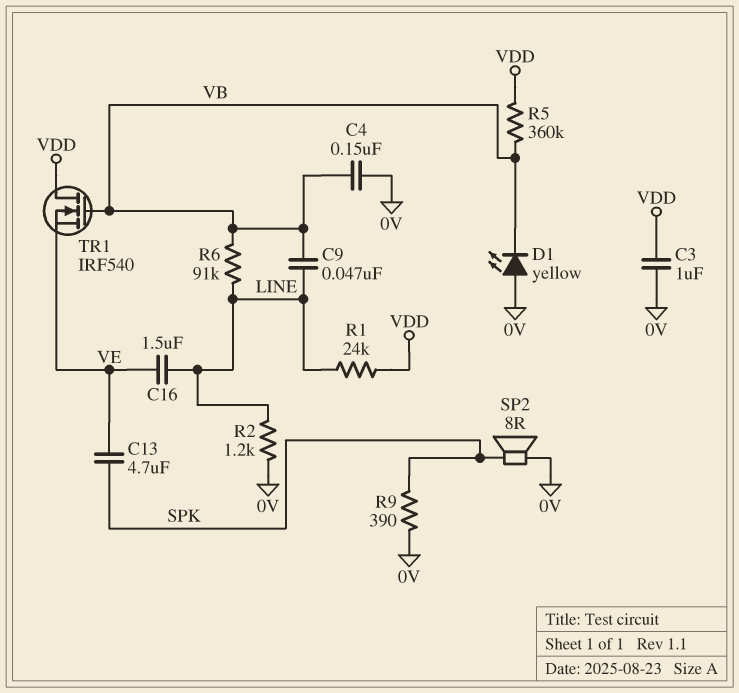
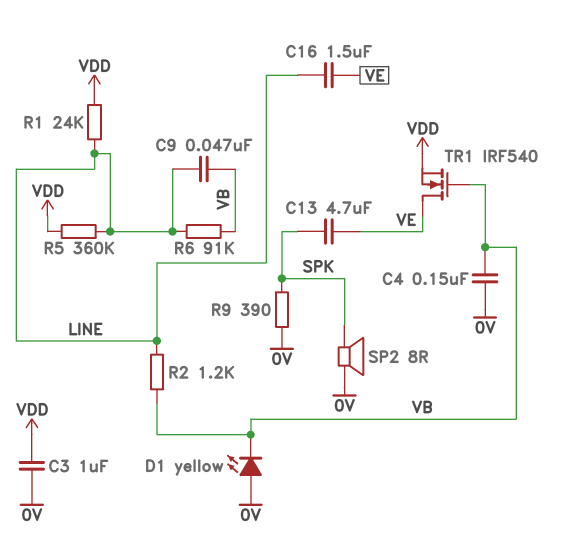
R2: 1.2k (0V, LINE) -> 1.2k (LINE, VB)
R5: 360k (VB, VDD) -> 360k (LINE, VDD)
TR1: NMOS IRF540 (G VB, D VDD, S VE) -> NMOS IRF540 (G VB, D VE, S VDD)

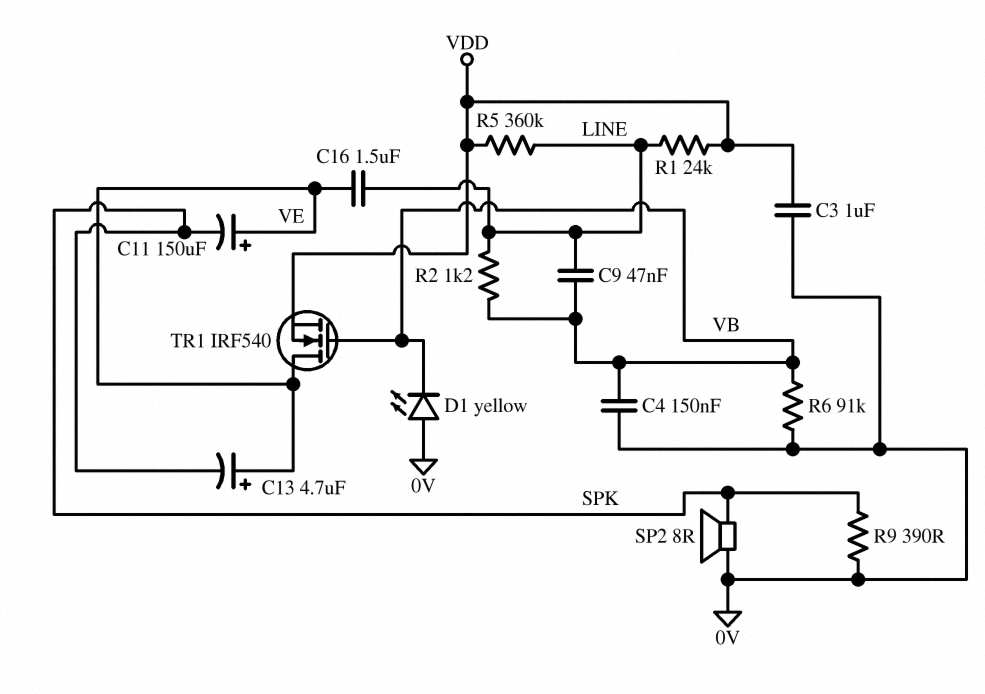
C11: none -> 150uF (plus VE, minus SPK)
C13: 4.7uF (SPK, VE) -> 4.7uF (plus VE, minus SPK)
R6: 91k (LINE, VB) -> 91k (0V, VB)

